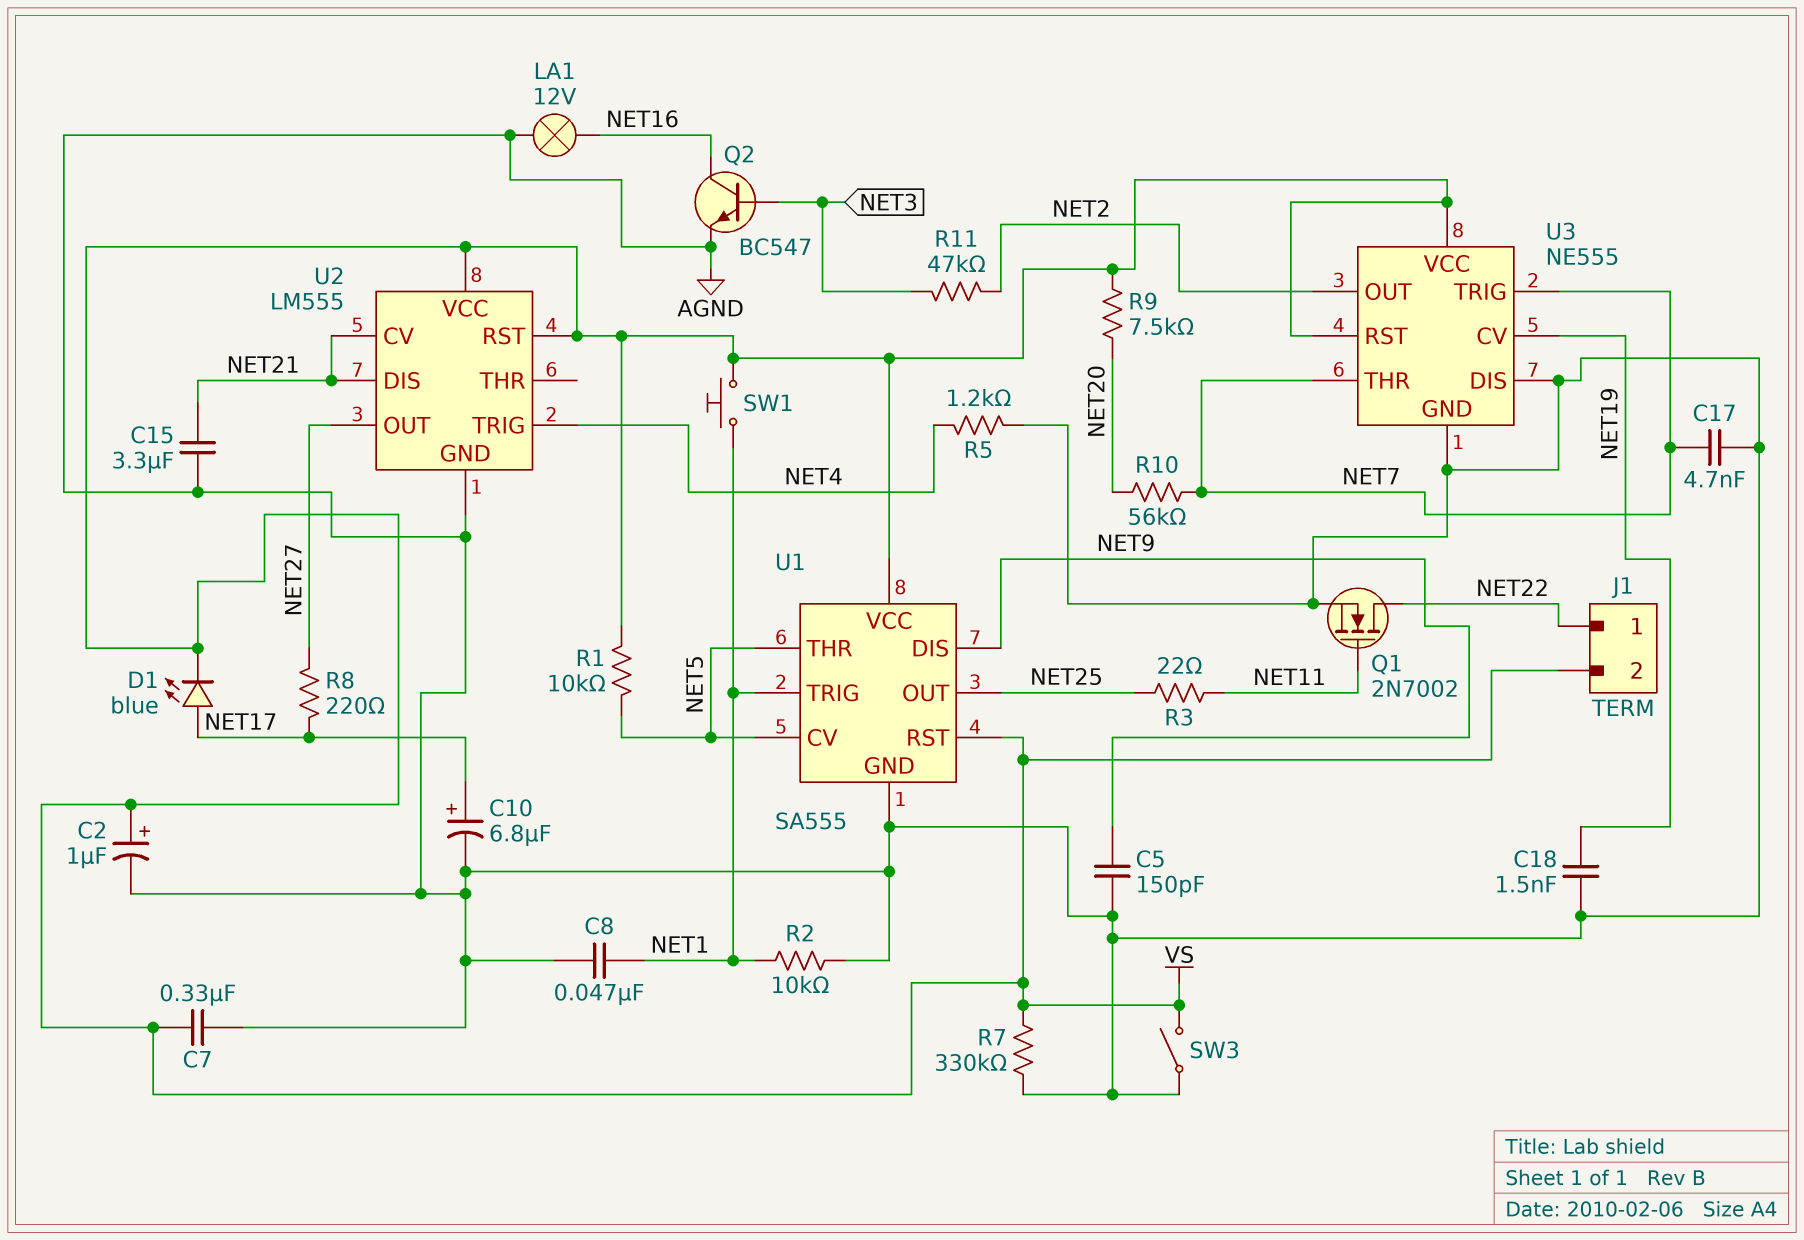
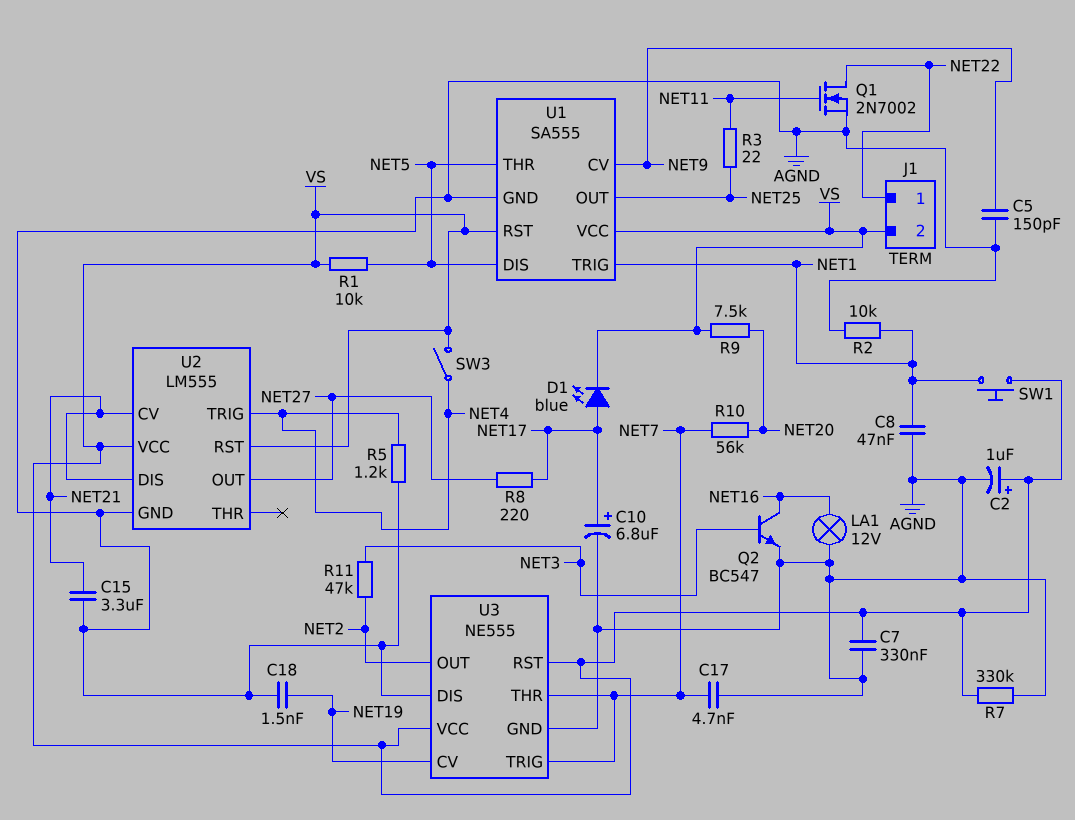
SW3: switch (AGND, VS) -> switch (NET4, VS)
U1 pin CV: NET5 -> NET9
U1 pin DIS: NET9 -> NET5

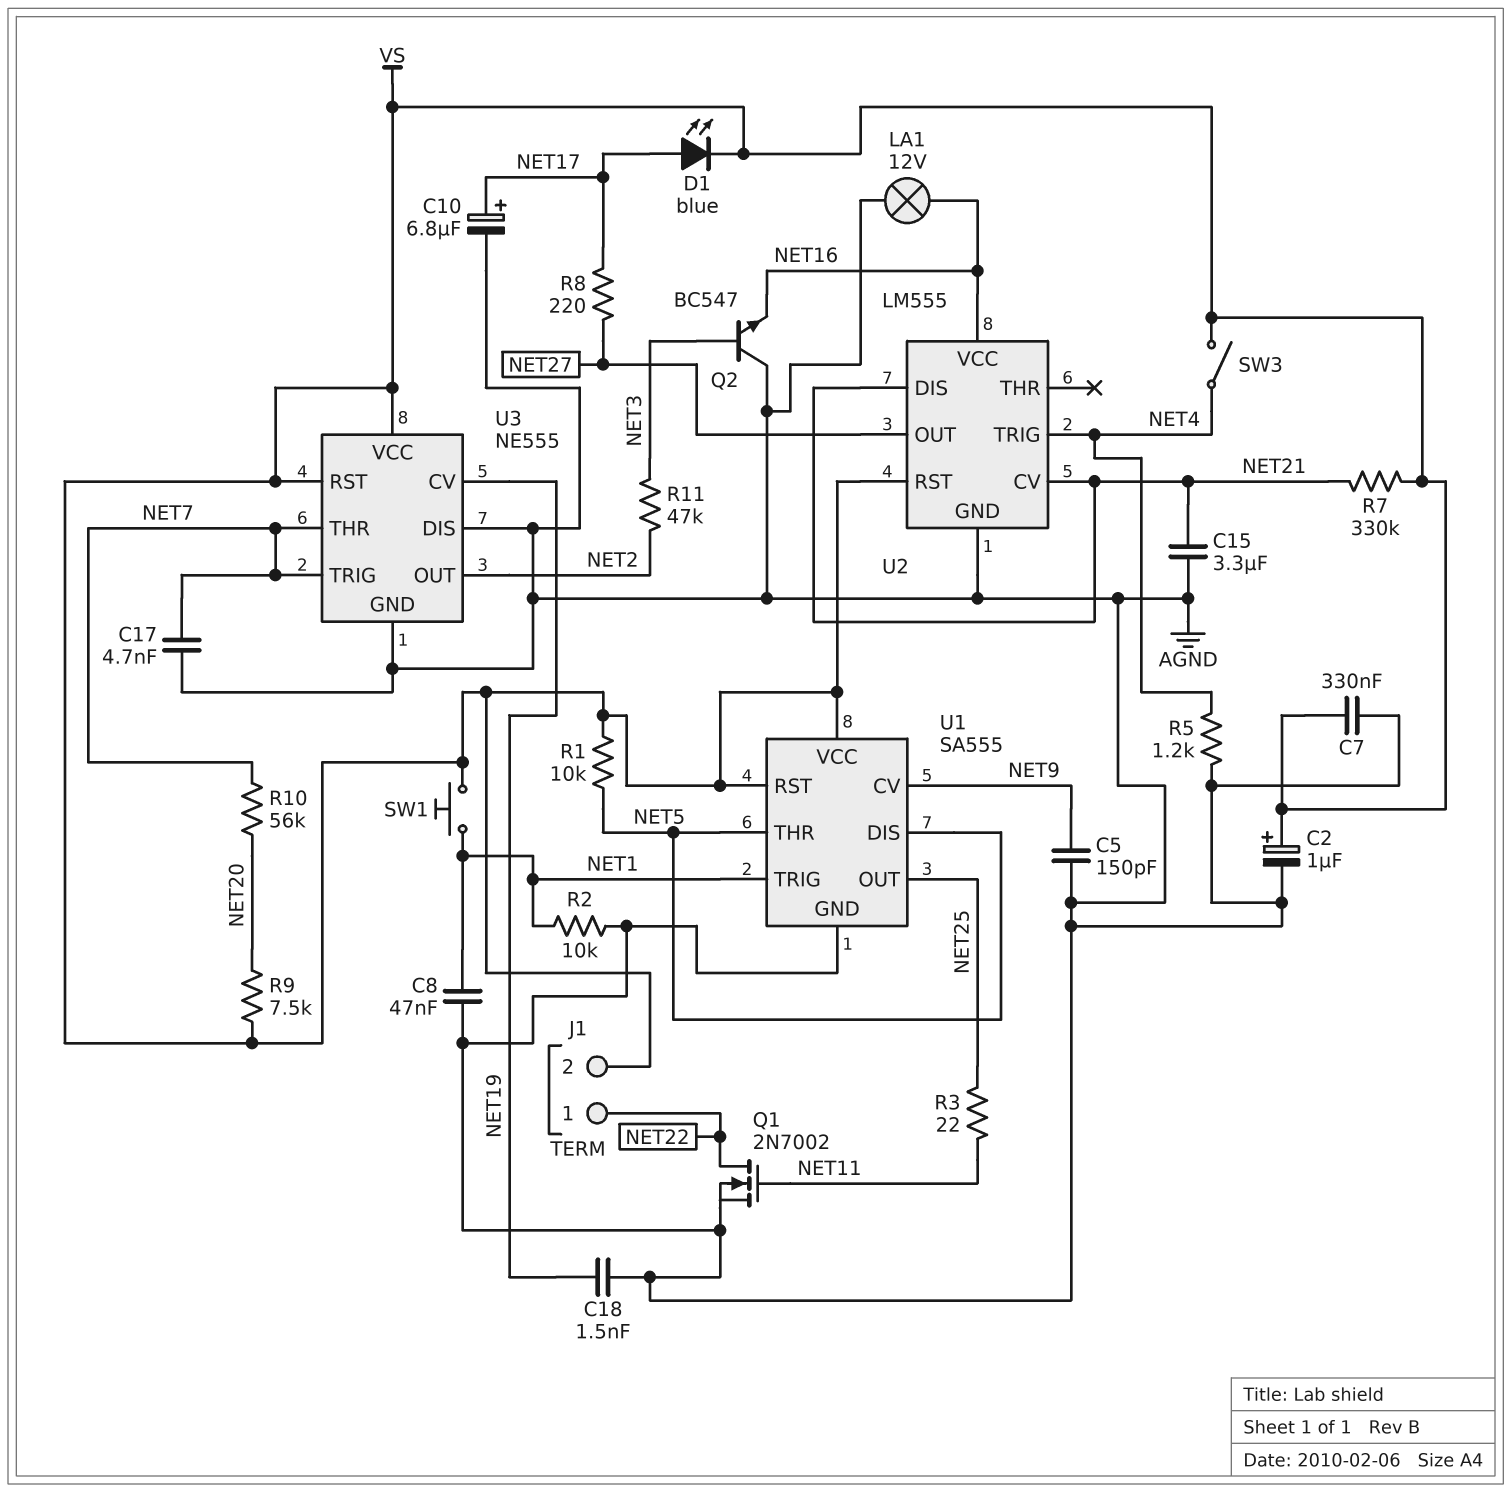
Q2: NPN BC547 (B NET3, C NET16, E AGND) -> NPN BC547 (B NET3, C AGND, E NET16)
R7: 330k (AGND, VS) -> 330k (NET21, VS)
U2 pin VCC: VS -> NET16

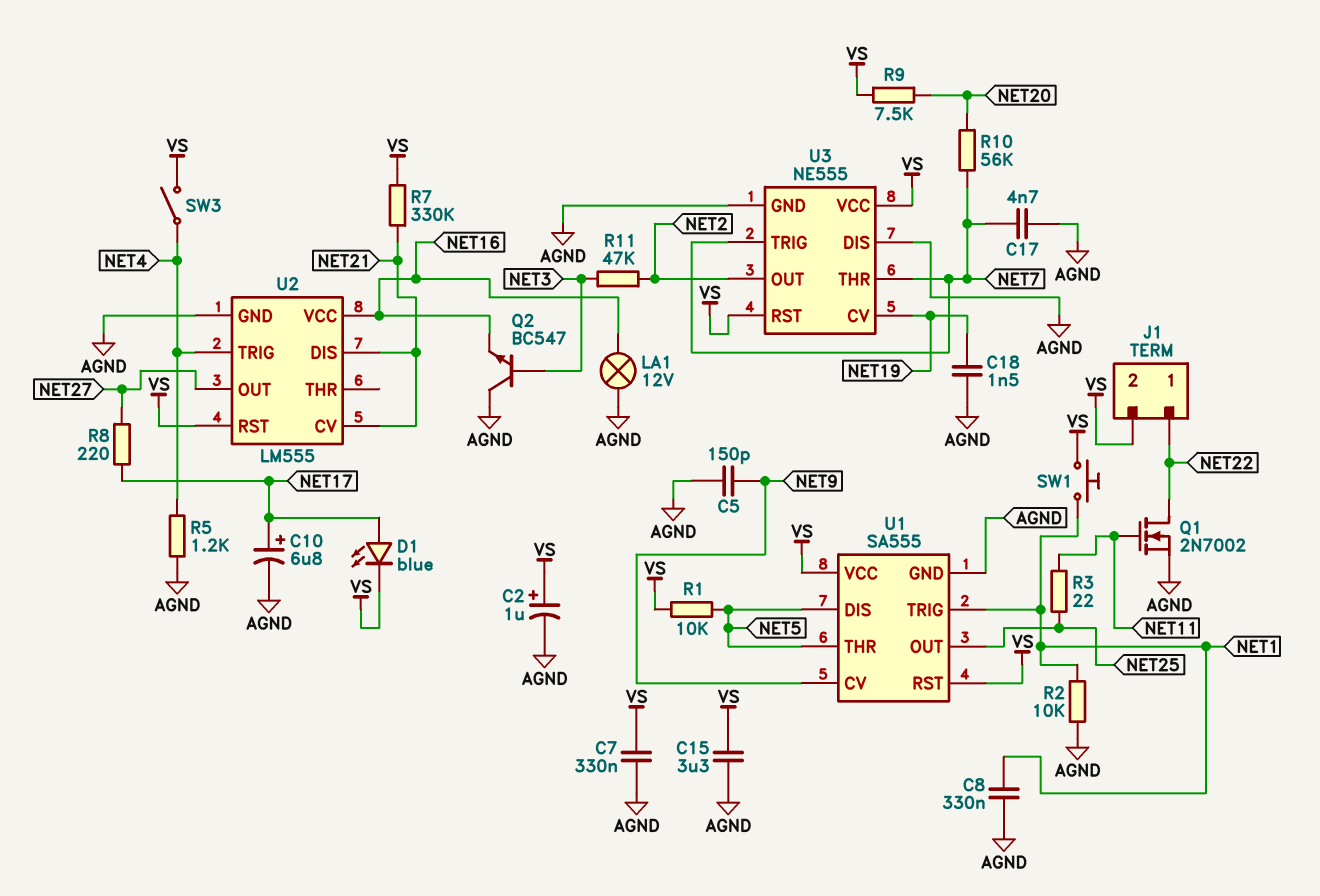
C8: 47nF (AGND, NET1) -> 330nF (AGND, NET1)
C15: 3.3uF (AGND, NET21) -> 3.3uF (AGND, VS)

